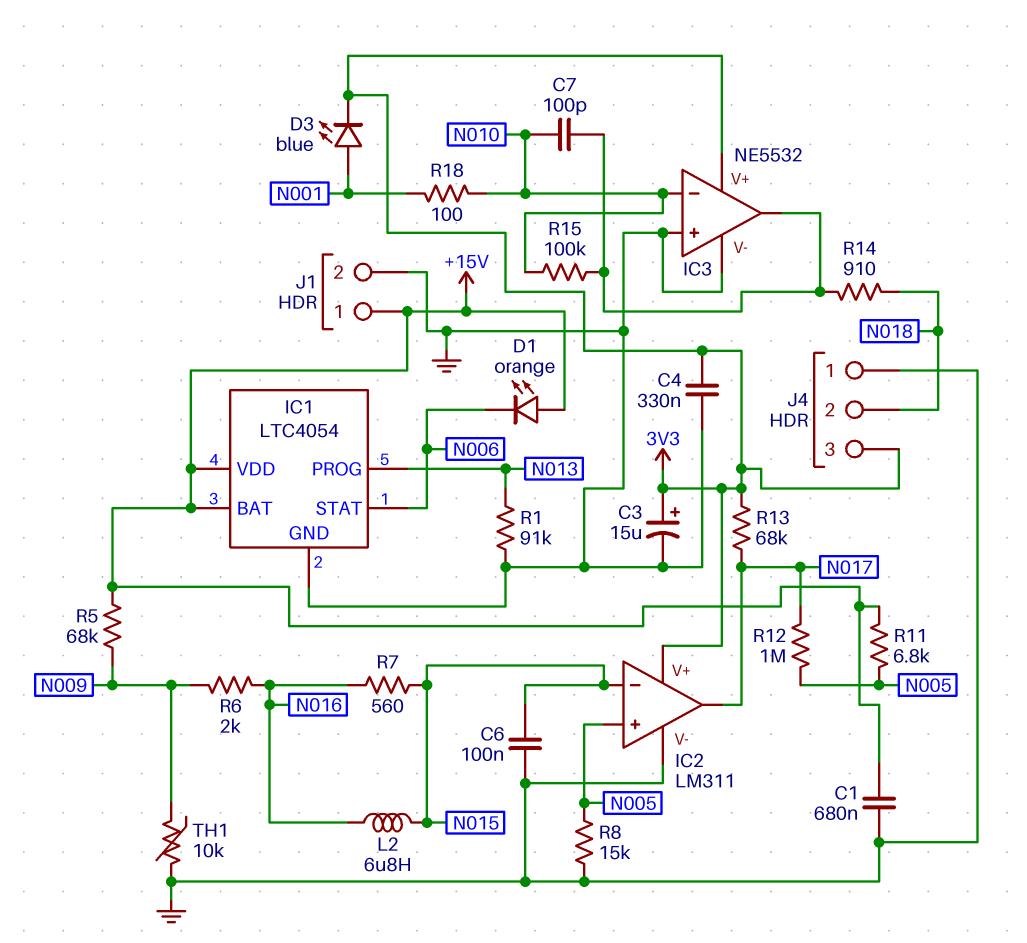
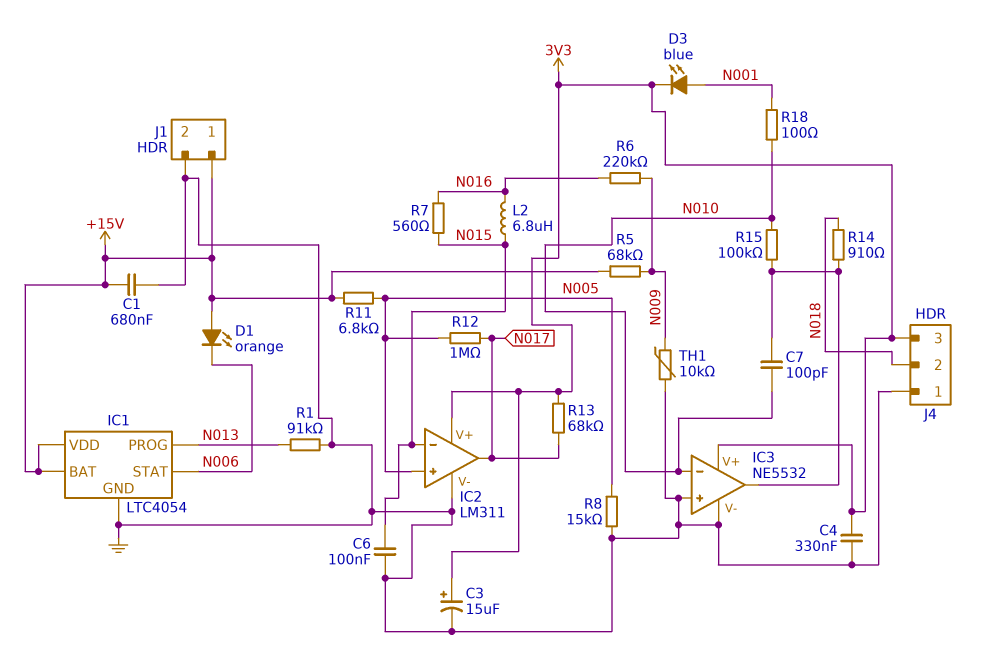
R6: 2k (N009, N016) -> 220k (N009, N016)

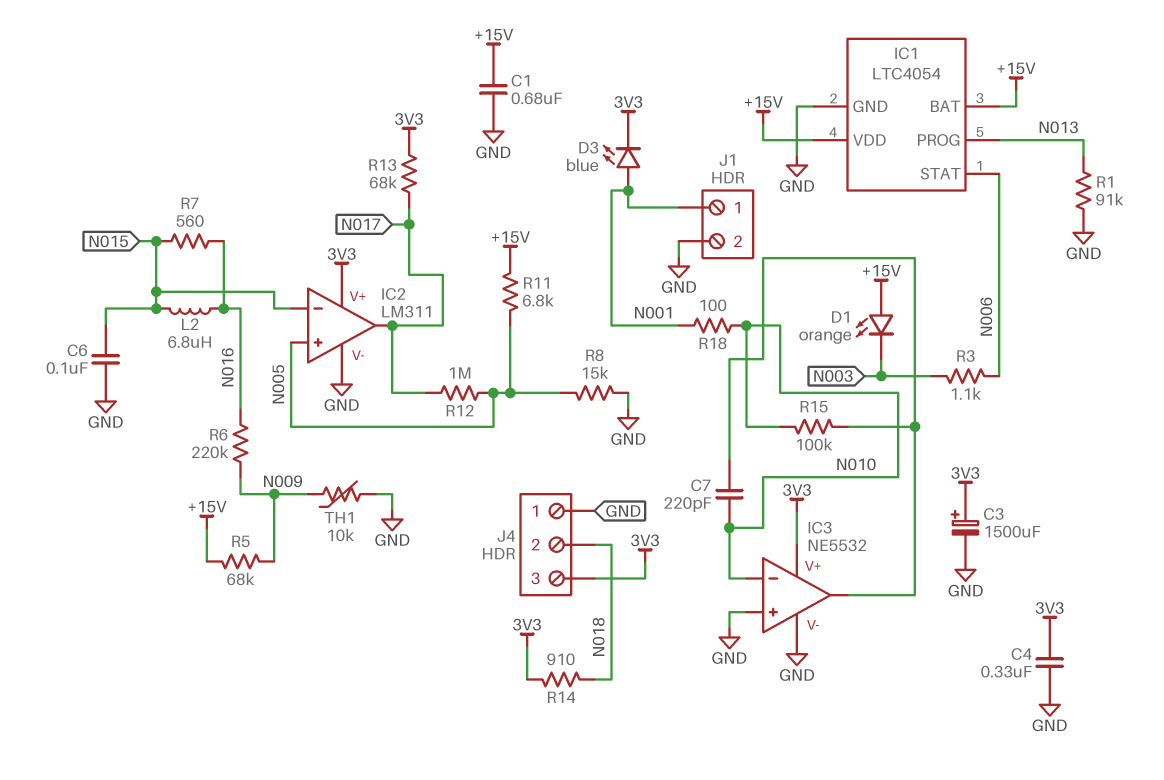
C3: 15uF (plus 3V3, minus GND) -> 1500uF (plus 3V3, minus GND)
C7: 100pF (IC3/out, N010) -> 220pF (IC3/out, N010)
D1: LED orange (A +15V, K N006) -> LED orange (A +15V, K N003)
J1 pin 1: +15V -> N001
R3: none -> 1.1k (N003, N006)
R14: 910 (IC3/out, N018) -> 910 (3V3, N018)

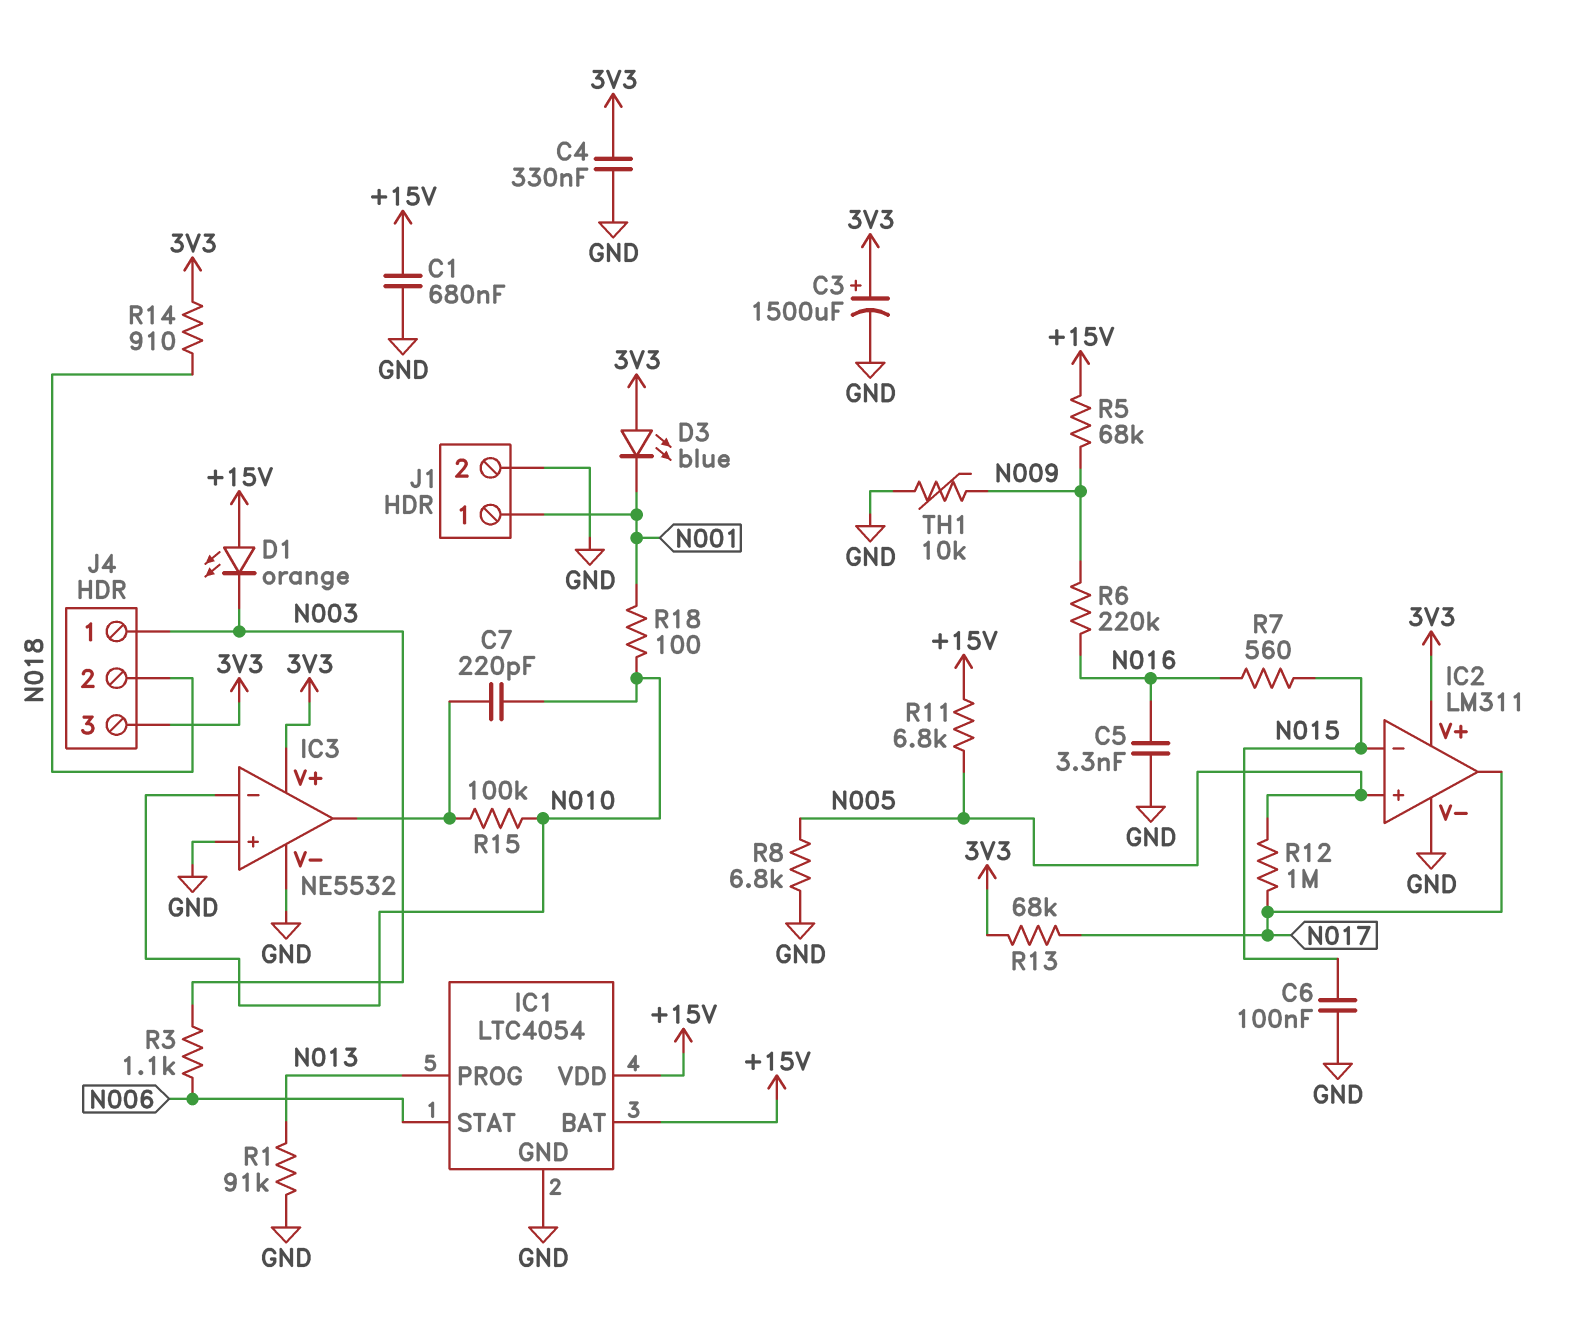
C5: none -> 3.3nF (GND, N016)
D3: LED blue (A N001, K 3V3) -> LED blue (A 3V3, K N001)
J4 pin 1: GND -> N003
L2: 6.8uH (N015, N016) -> none
R8: 15k (GND, N005) -> 6.8k (GND, N005)

